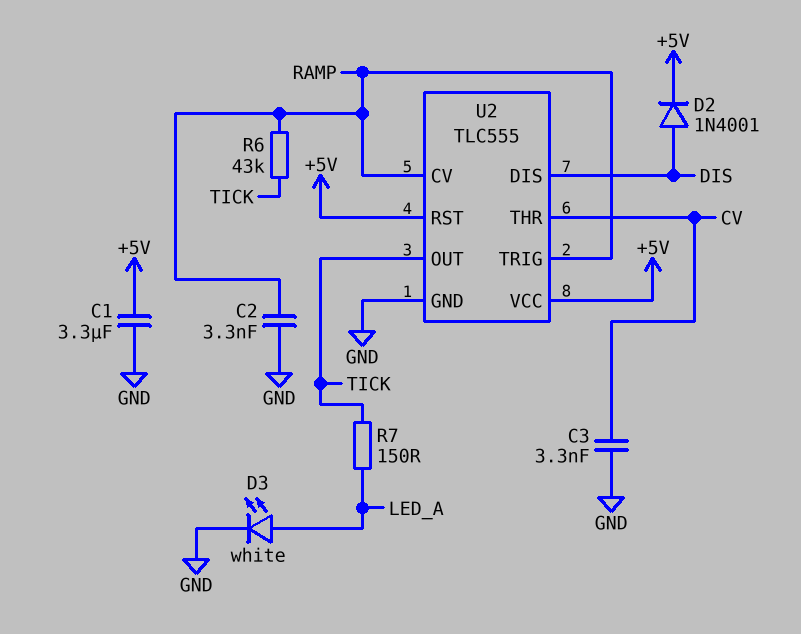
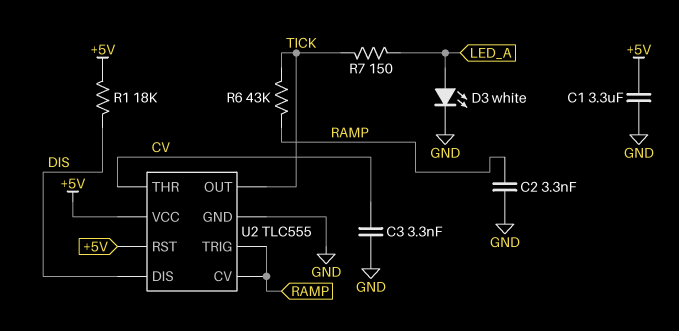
D2: diode 1N4001 (A DIS, K +5V) -> none
R1: none -> 18k (+5V, DIS)

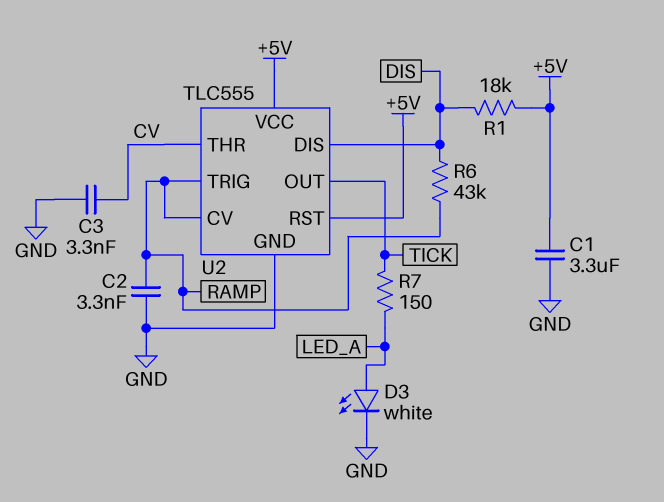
R6: 43k (RAMP, TICK) -> 43k (DIS, RAMP)

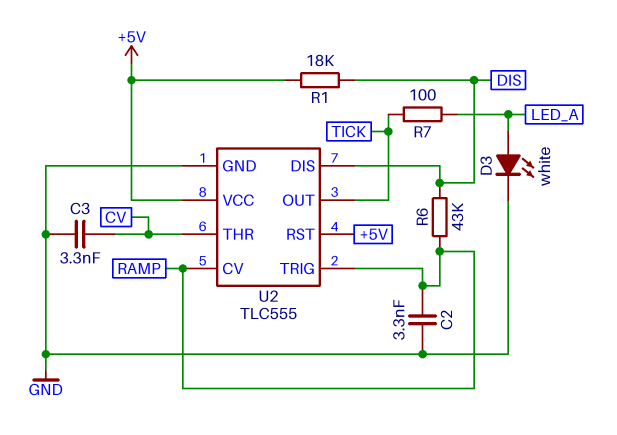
C1: 3.3uF (+5V, GND) -> none
R7: 150 (LED_A, TICK) -> 100 (LED_A, TICK)

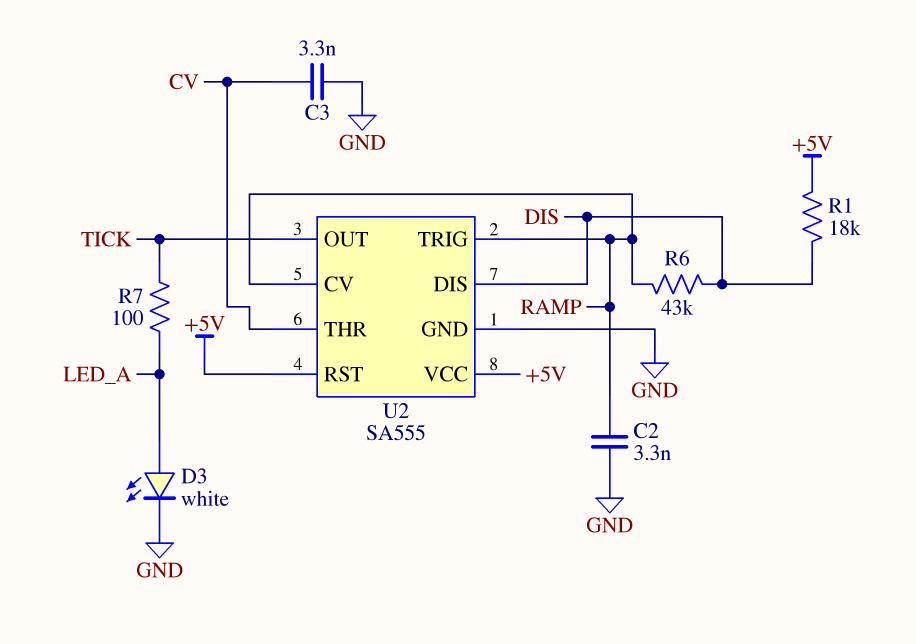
U2: TLC555 -> SA555

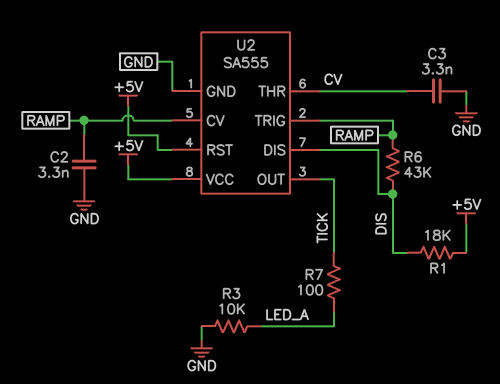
D3: LED white (A LED_A, K GND) -> none
R3: none -> 10k (GND, LED_A)

